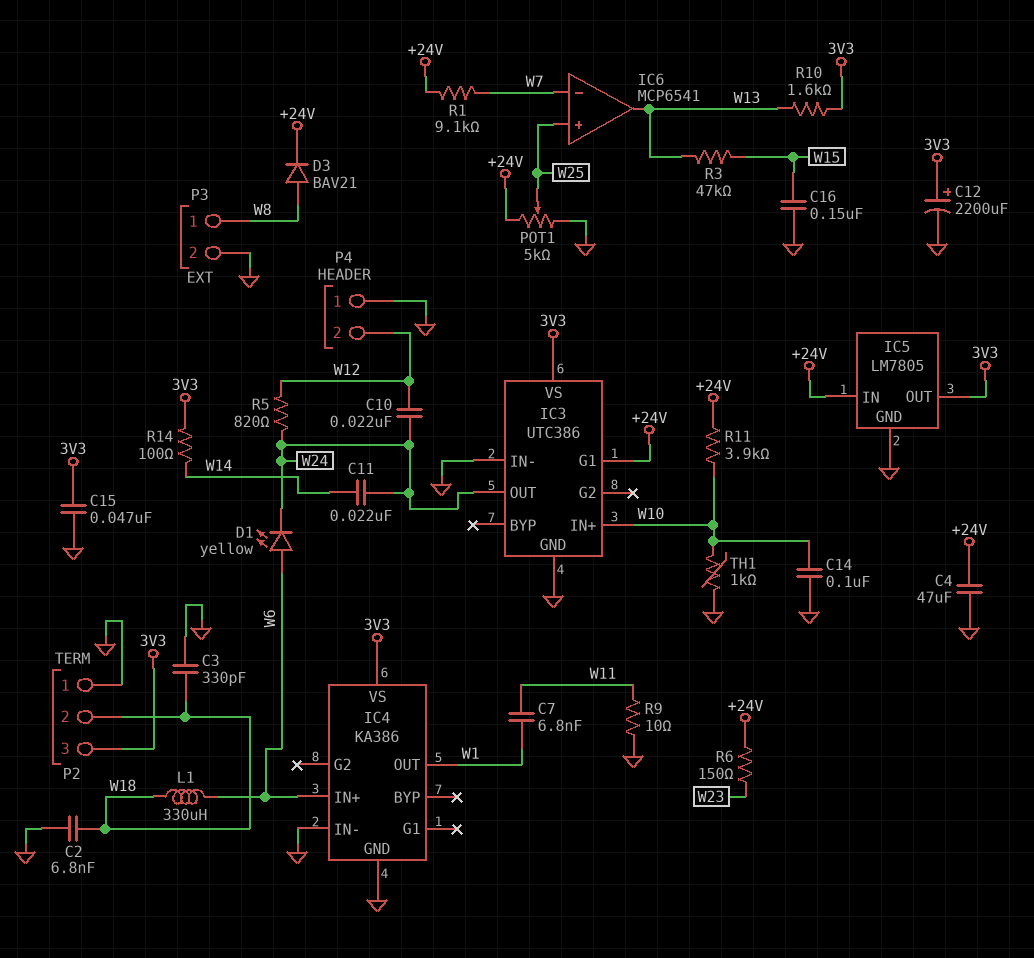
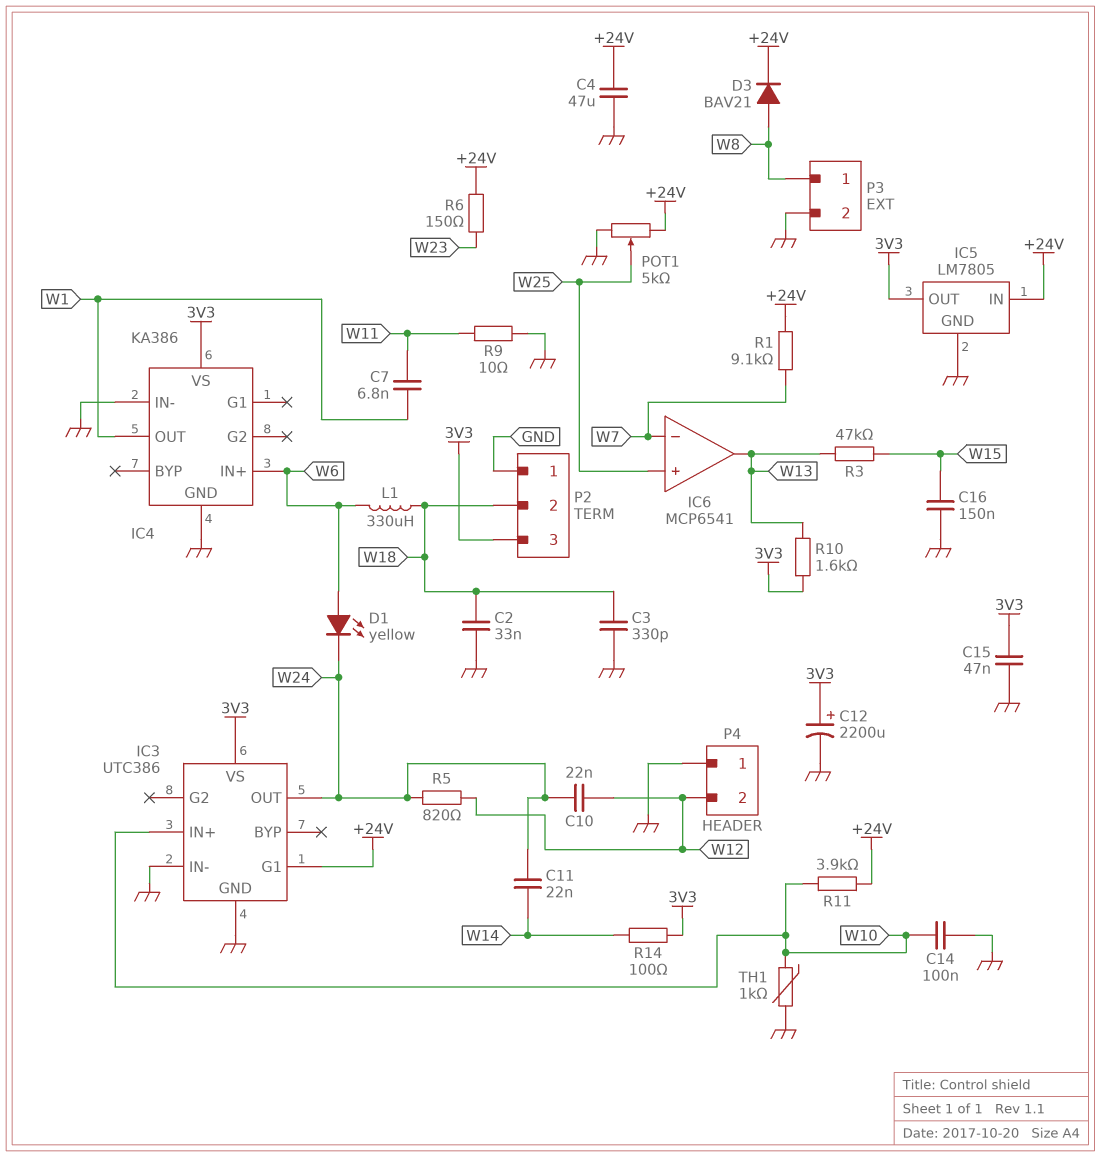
C2: 6.8nF (GND, W18) -> 33nF (GND, W18)

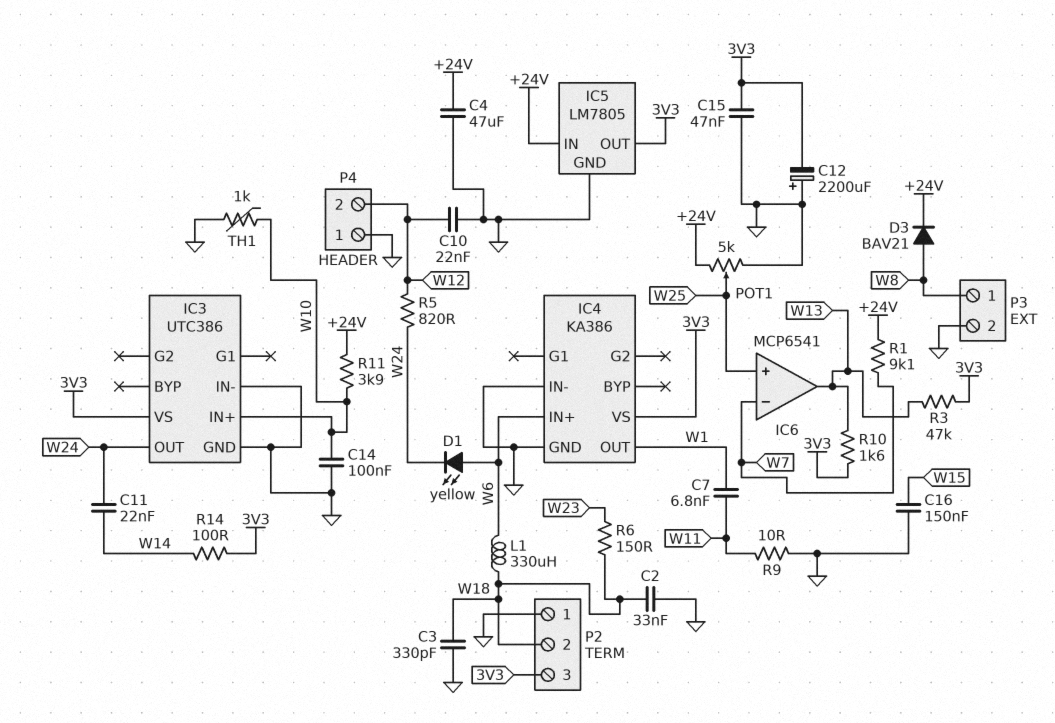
C10: 22nF (W12, W24) -> 22nF (GND, W12)
C12: 2200uF (plus 3V3, minus GND) -> 2200uF (plus GND, minus 3V3)
IC3 pin G1: +24V -> none
R3: 47k (W13, W15) -> 47k (3V3, W13)
R6: 150 (+24V, W23) -> 150 (W18, W23)

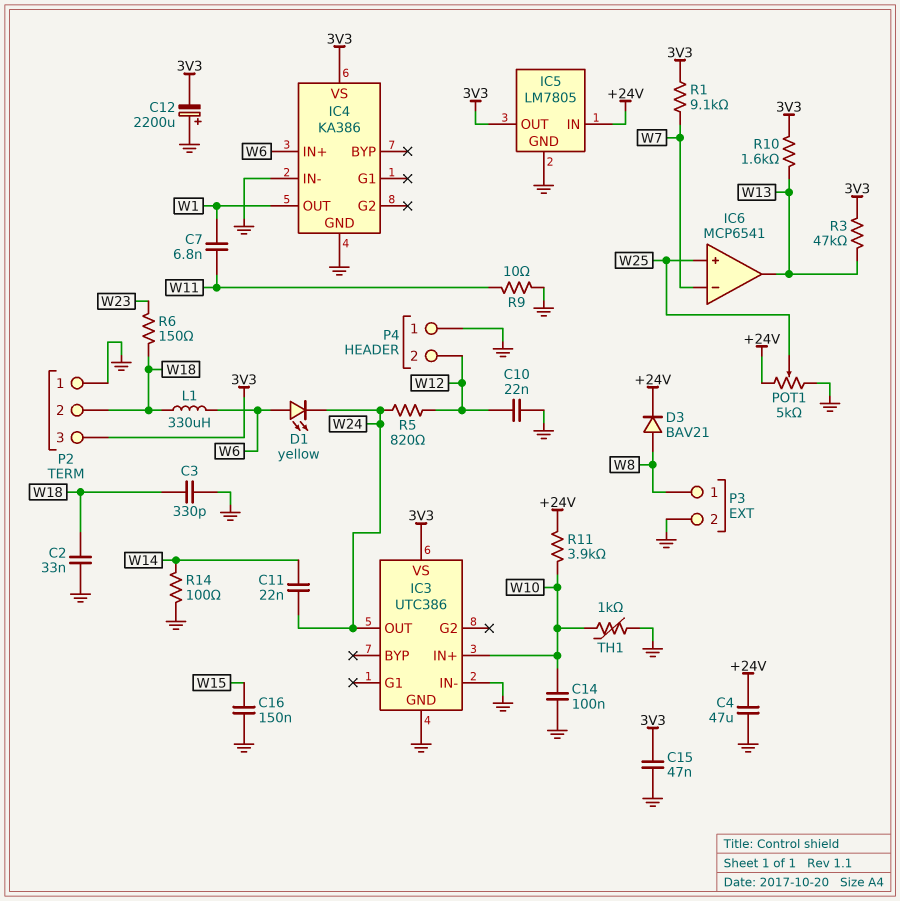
R1: 9.1k (+24V, W7) -> 9.1k (3V3, W7)
R14: 100 (3V3, W14) -> 100 (GND, W14)

